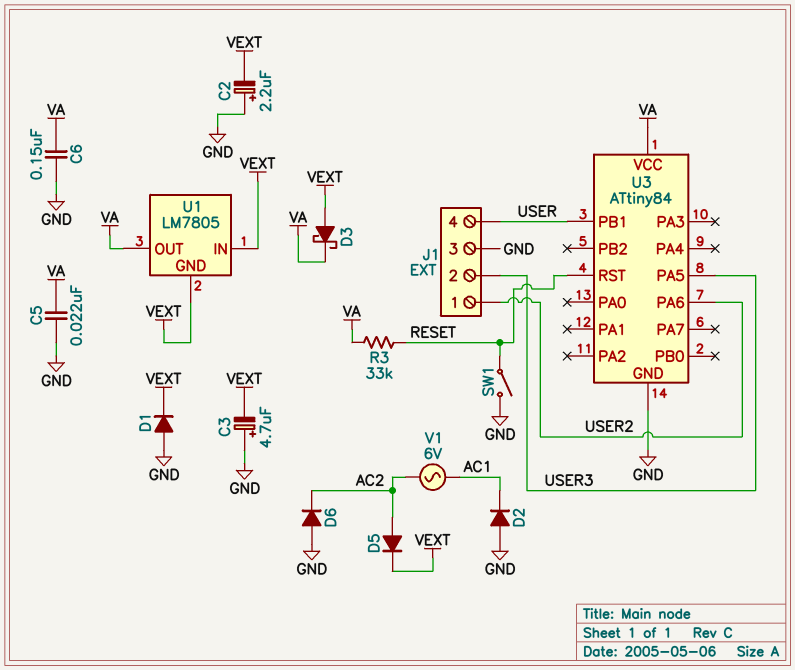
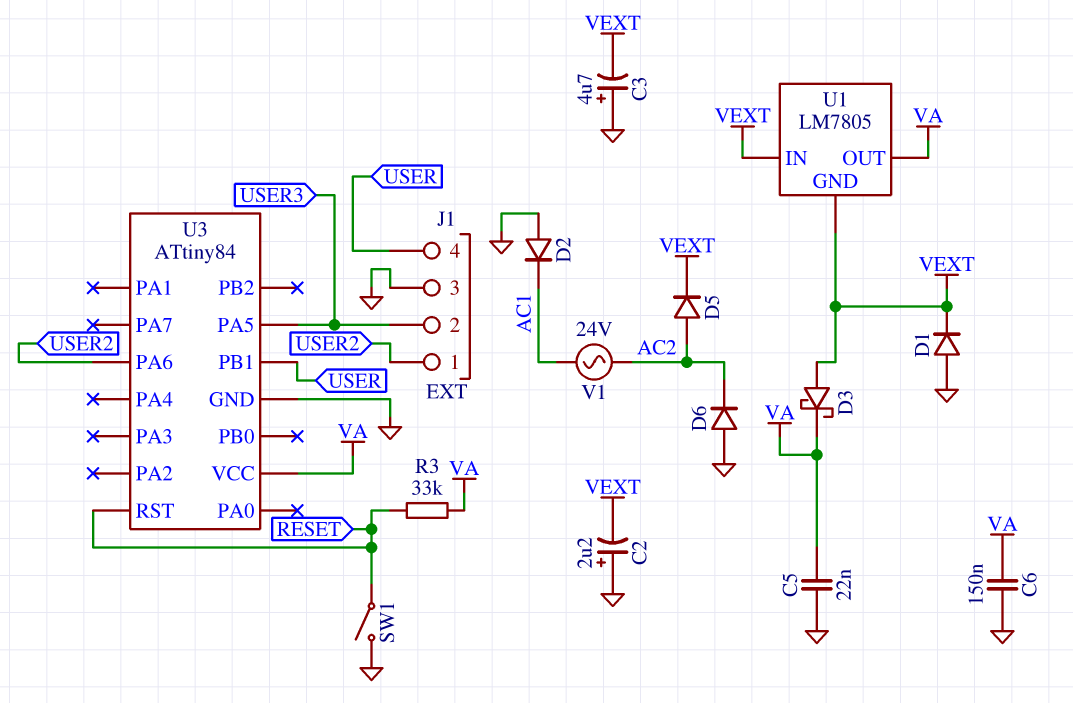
V1: AC 6V (AC1, AC2) -> AC 24V (AC1, AC2)

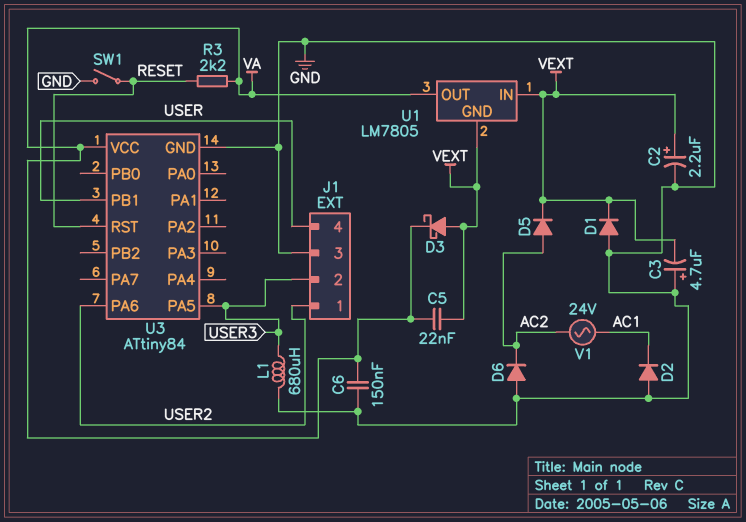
C2: 2.2uF (plus GND, minus VEXT) -> 2.2uF (plus VEXT, minus GND)
C5: 22nF (GND, VA) -> 22nF (VA, VEXT)
L1: none -> 680uH (GND, USER3)
R3: 33k (RESET, VA) -> 2.2k (RESET, VA)

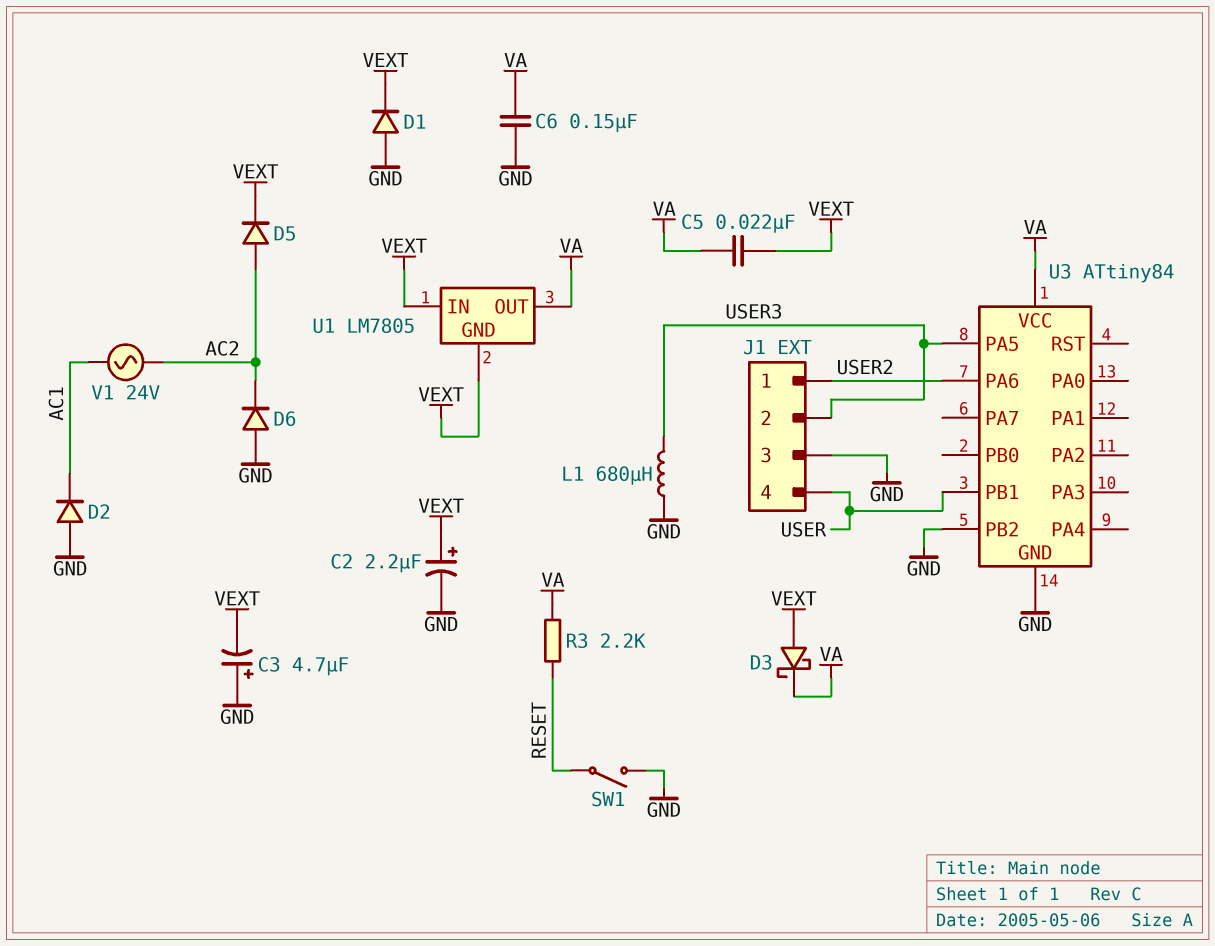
U3 pin PB2: none -> GND
U3 pin RST: RESET -> none

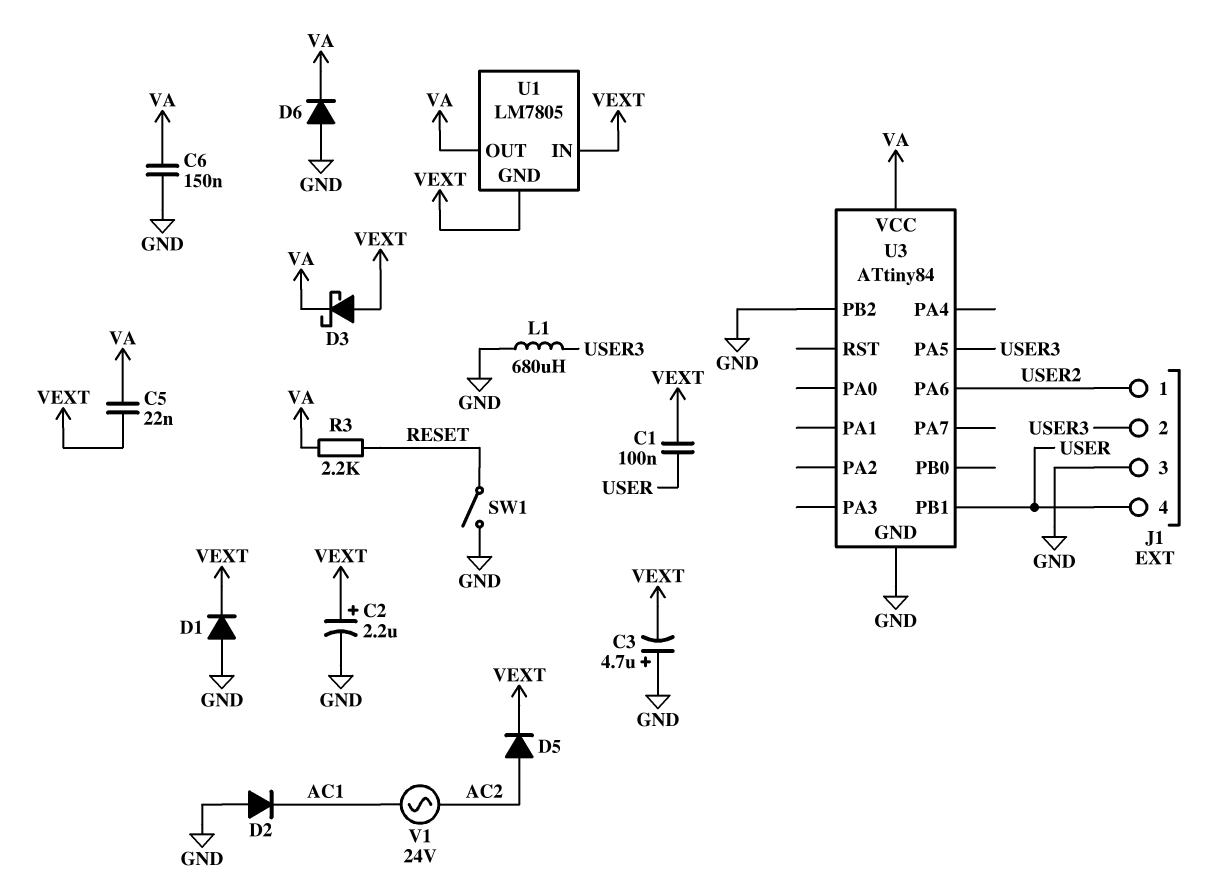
C1: none -> 100nF (USER, VEXT)
D6: diode (A GND, K AC2) -> diode (A GND, K VA)

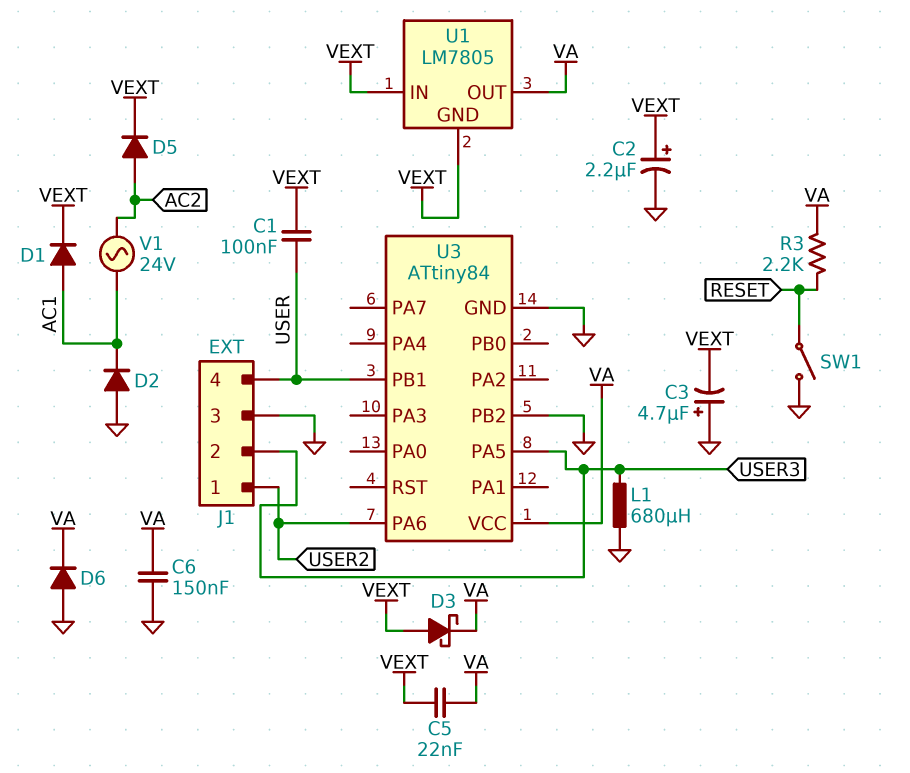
D1: diode (A GND, K VEXT) -> diode (A AC1, K VEXT)

